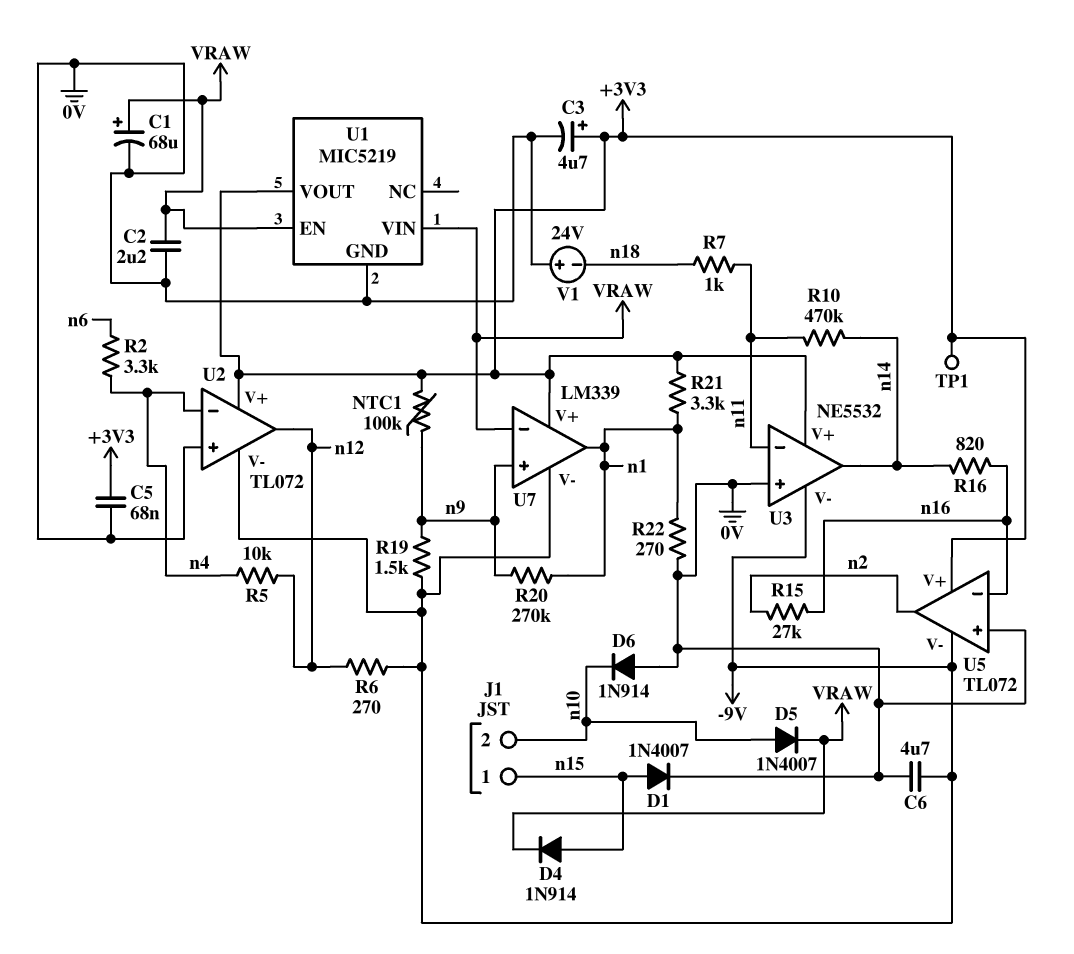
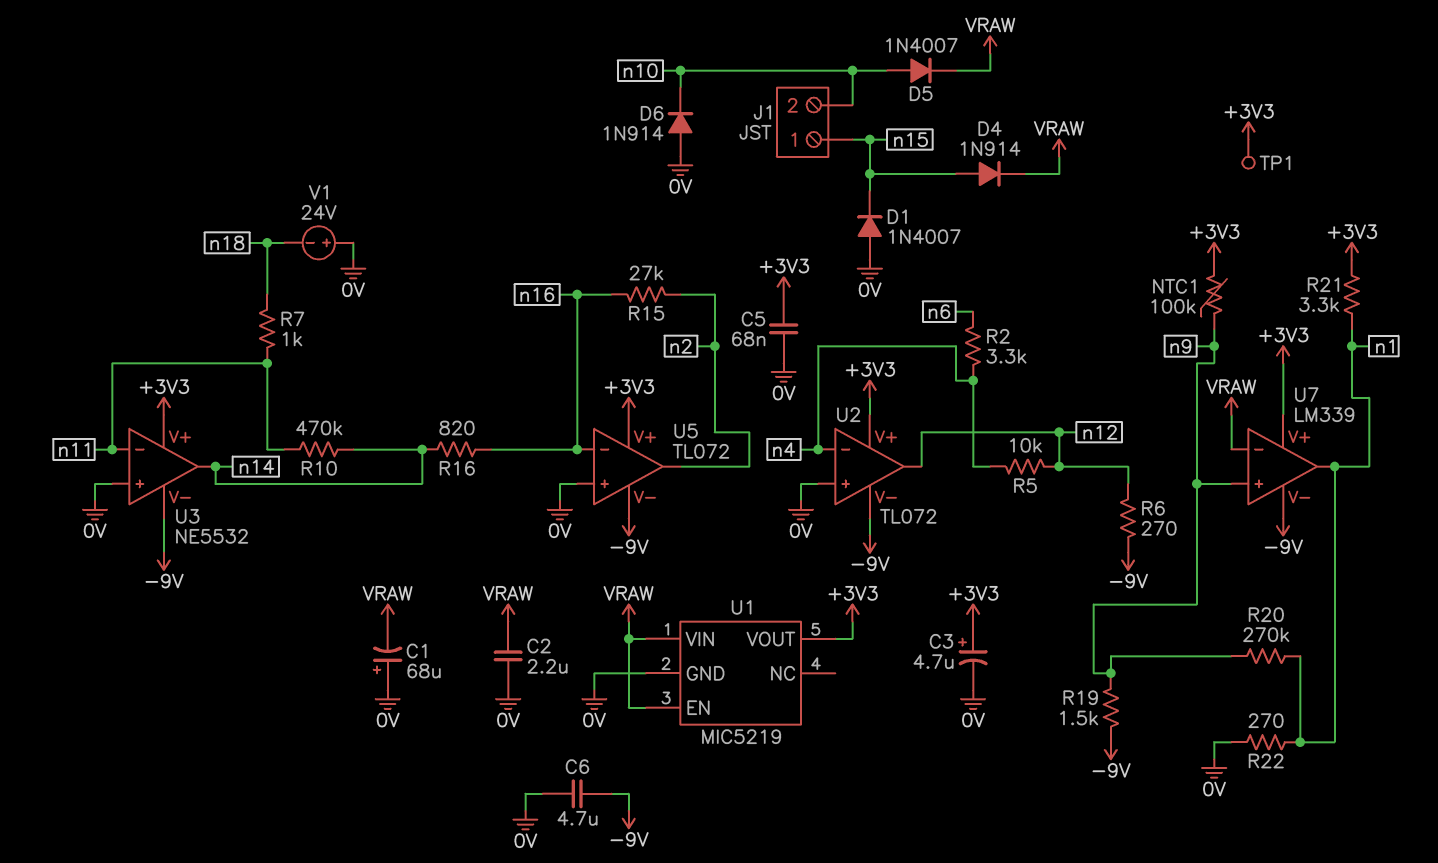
C1: 68uF (plus VRAW, minus 0V) -> 68uF (plus 0V, minus VRAW)
D1: diode 1N4007 (A n15, K 0V) -> diode 1N4007 (A 0V, K n15)

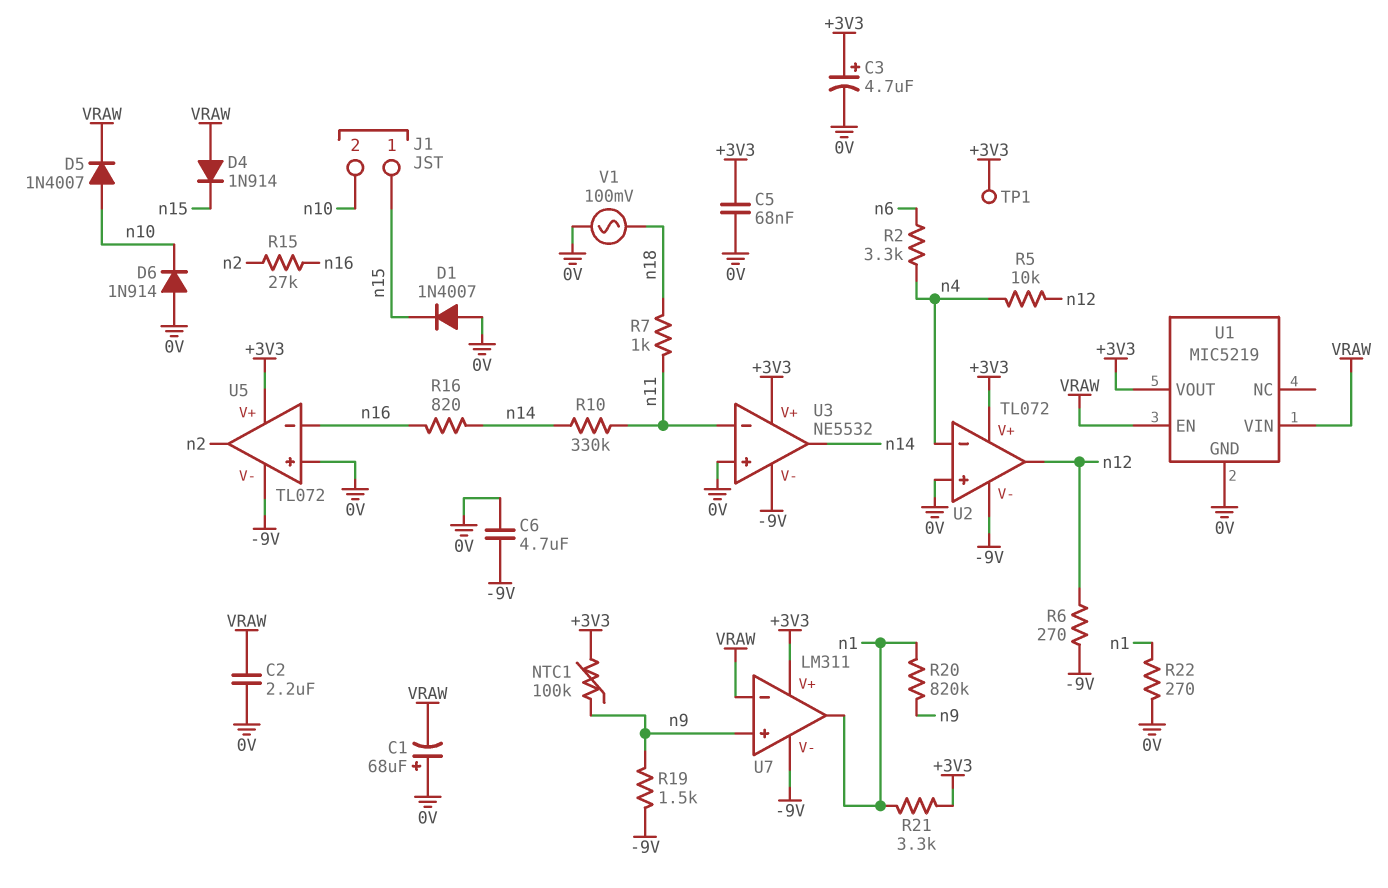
D4: diode 1N914 (A n15, K VRAW) -> diode 1N914 (A VRAW, K n15)
R10: 470k (n11, n14) -> 330k (n11, n14)
R20: 270k (n1, n9) -> 820k (n1, n9)
U7: LM339 -> LM311
V1: 24V (plus 0V, minus n18) -> AC 100mV (0V, n18)

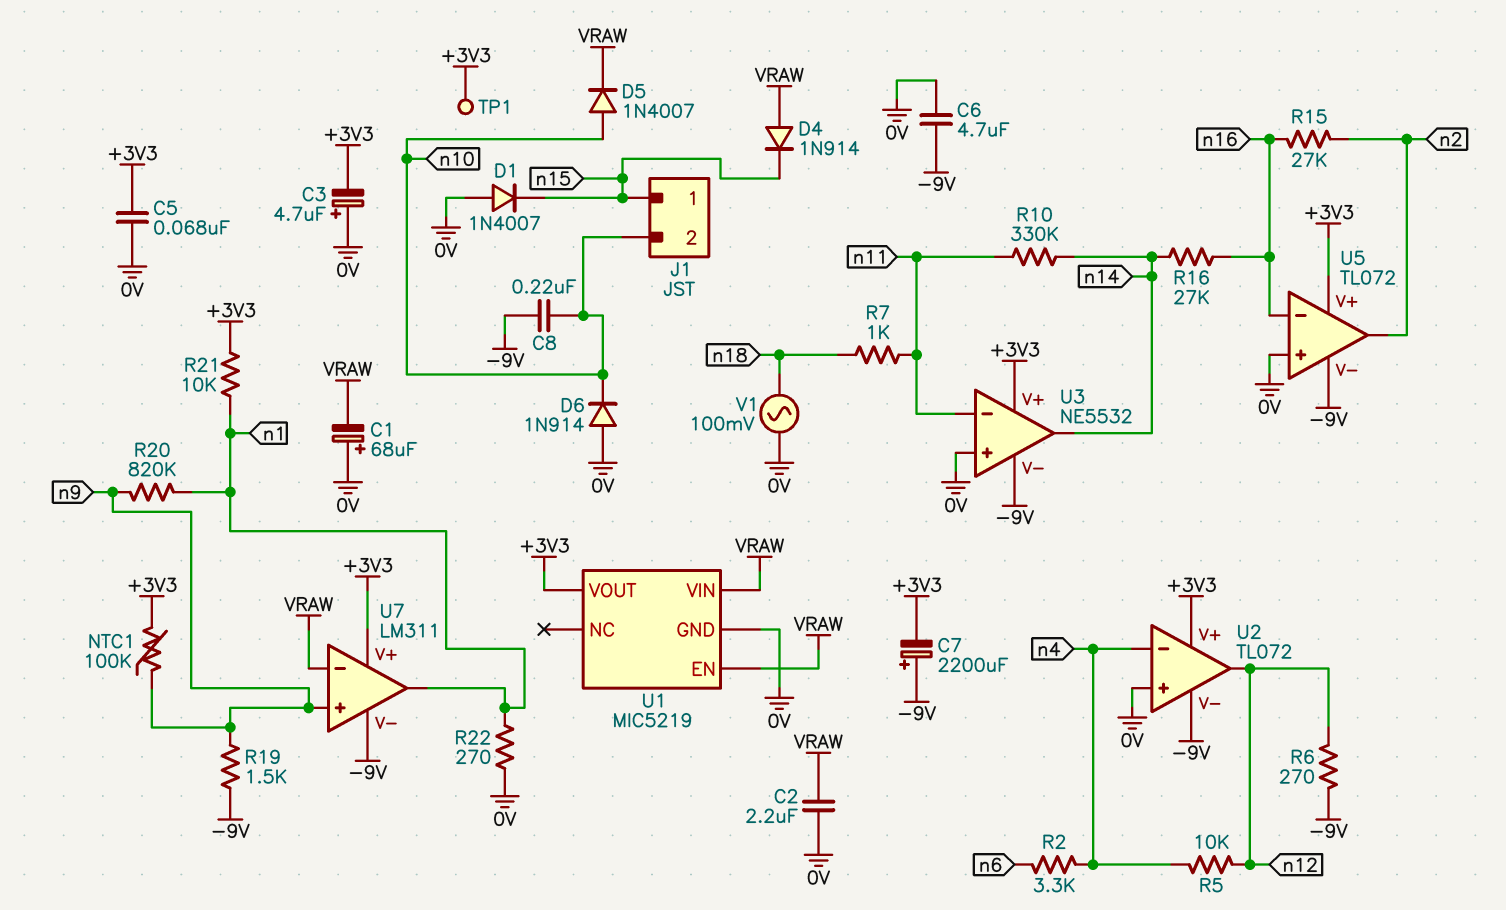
C3: 4.7uF (plus +3V3, minus 0V) -> 4.7uF (plus 0V, minus +3V3)
C7: none -> 2200uF (plus -9V, minus +3V3)
C8: none -> 220nF (-9V, n10)
R16: 820 (n14, n16) -> 27k (n14, n16)
R21: 3.3k (+3V3, n1) -> 10k (+3V3, n1)

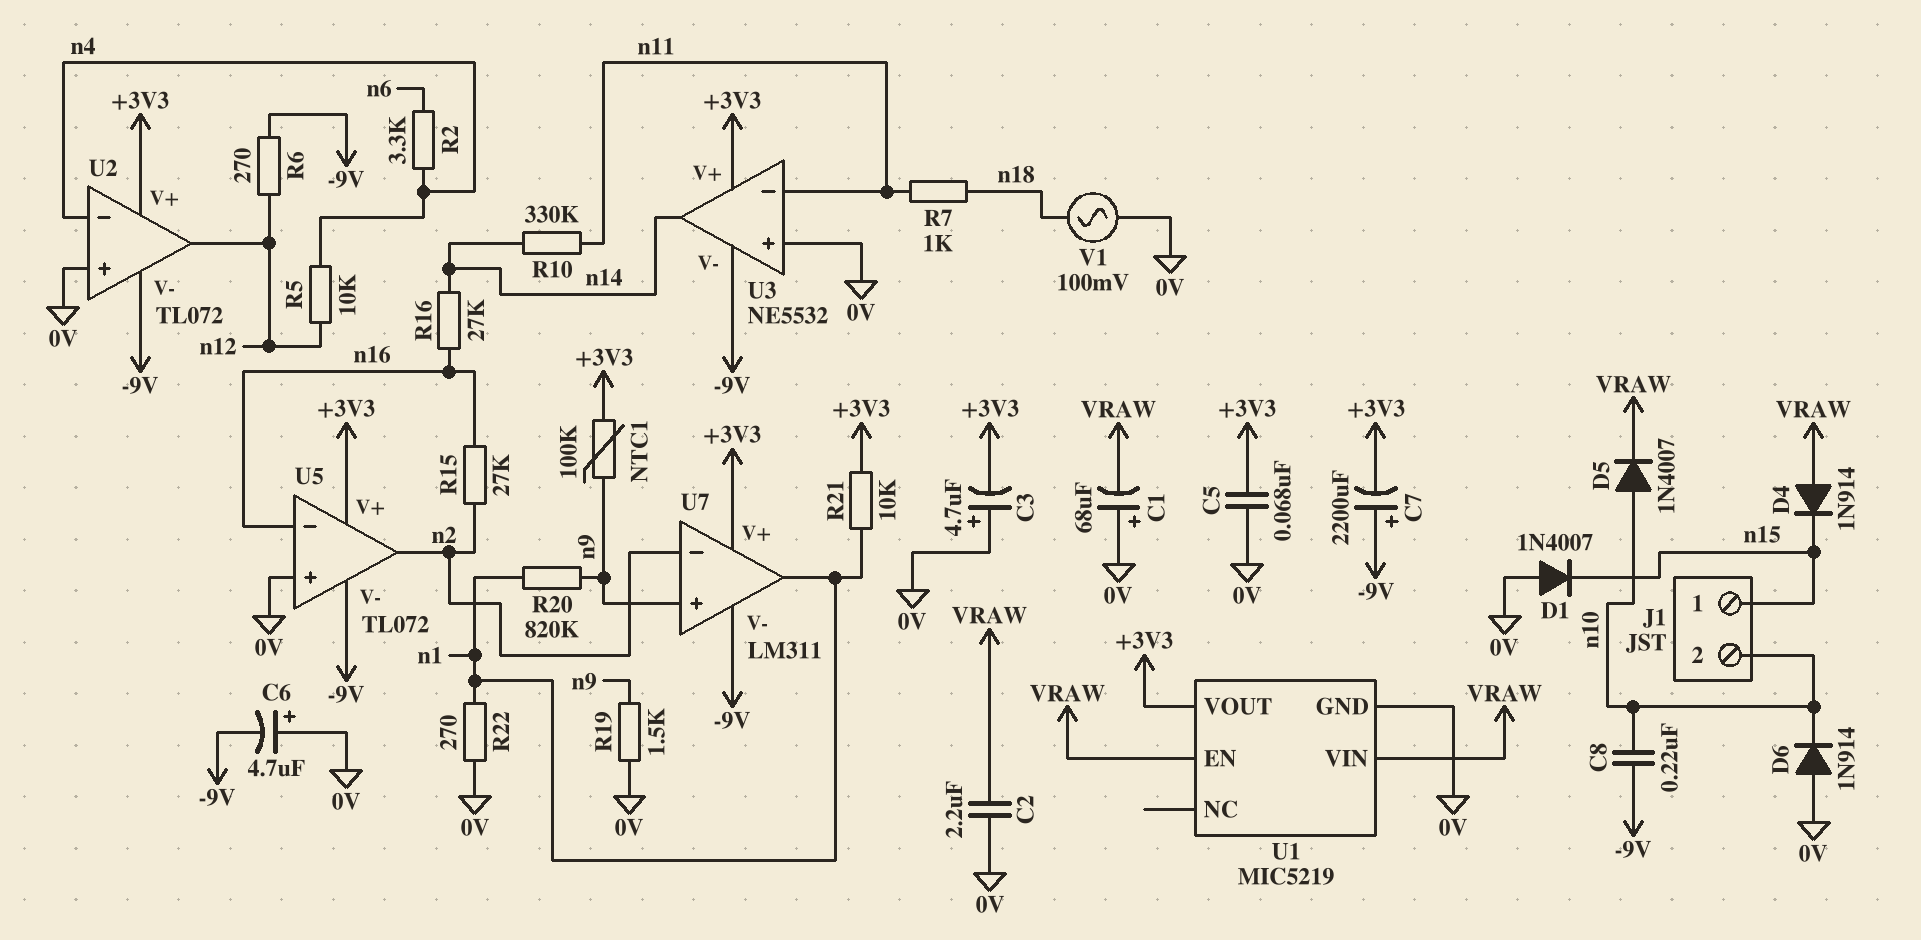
C6: 4.7uF (-9V, 0V) -> 4.7uF (plus 0V, minus -9V)
R19: 1.5k (-9V, n9) -> 1.5k (0V, n9)
TP1: test point (+3V3) -> none
U7 pin in-: VRAW -> n2

